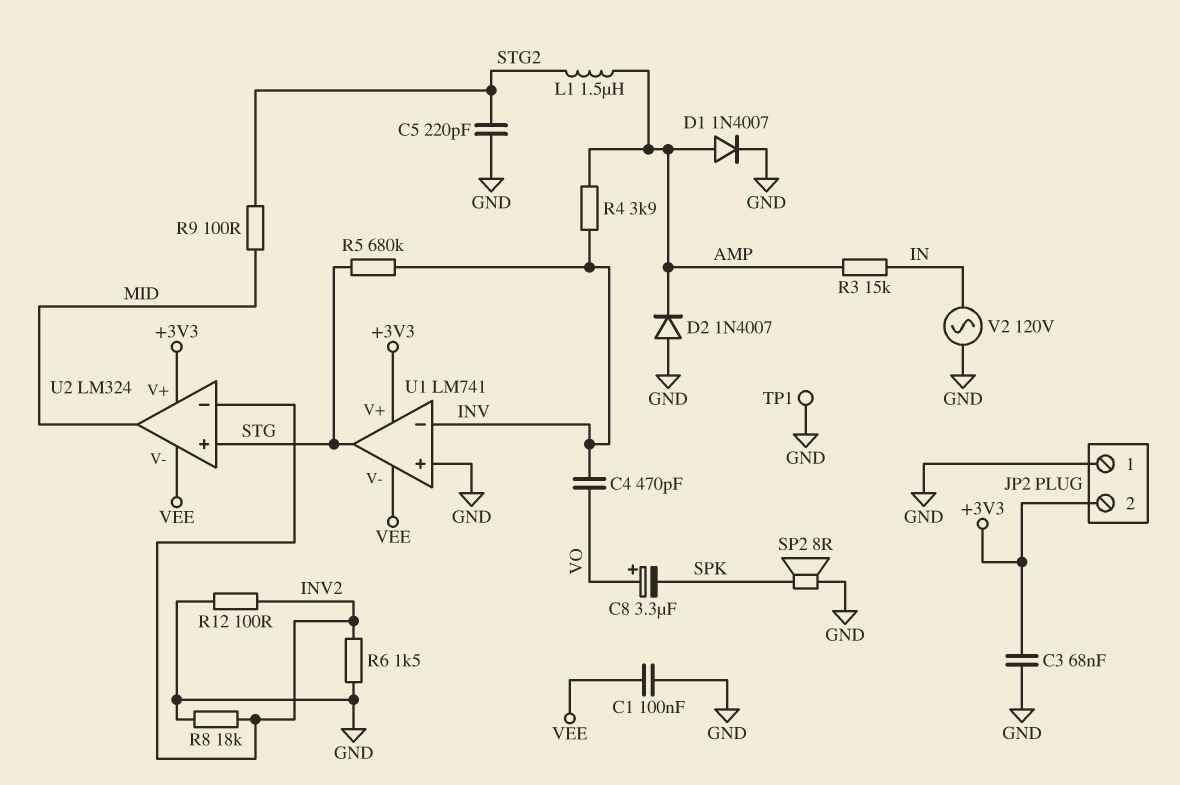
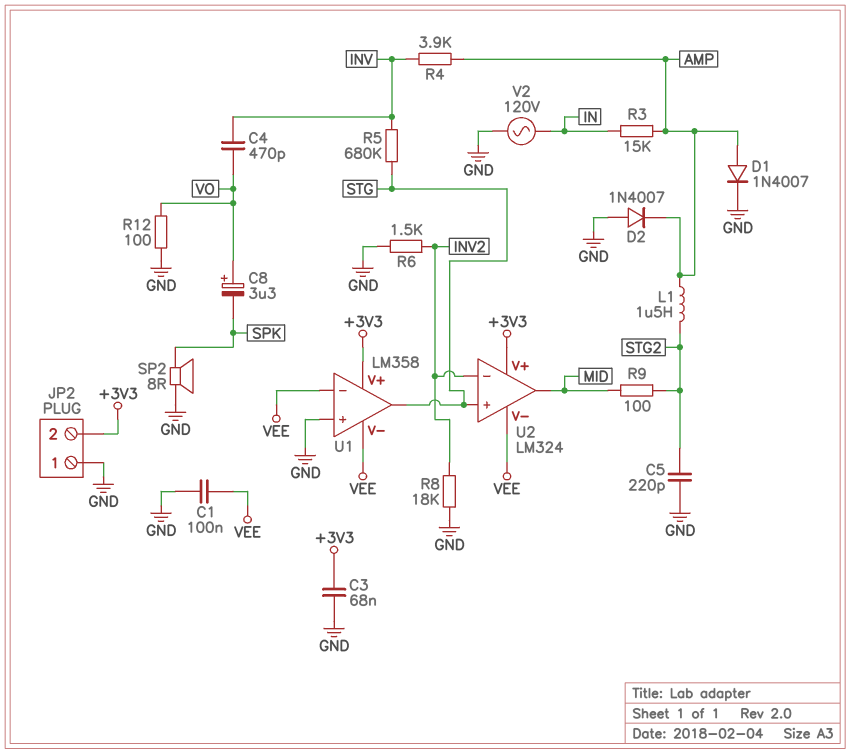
R12: 100 (GND, INV2) -> 100 (GND, VO)
TP1: test point (GND) -> none
U1: LM741 -> LM358
U1 pin in-: INV -> VEE

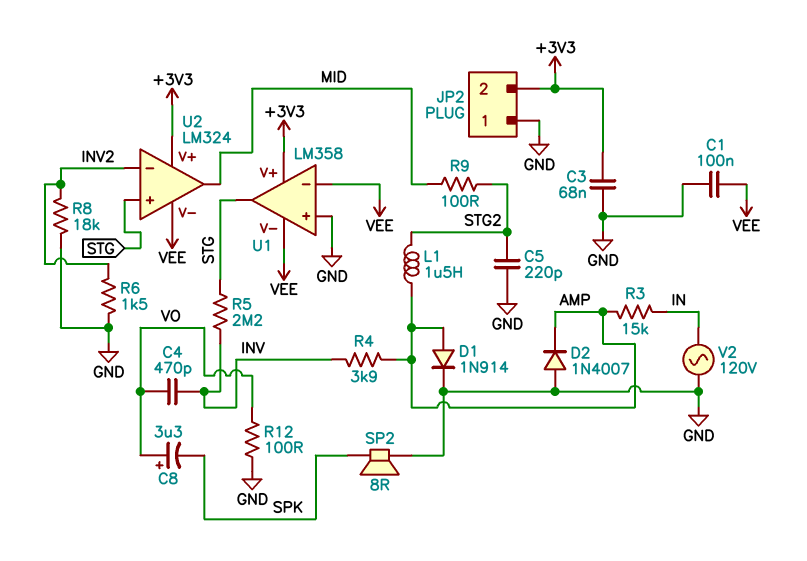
D1: diode 1N4007 (A AMP, K GND) -> diode 1N914 (A AMP, K GND)
R5: 680k (INV, STG) -> 2.2M (INV, STG)

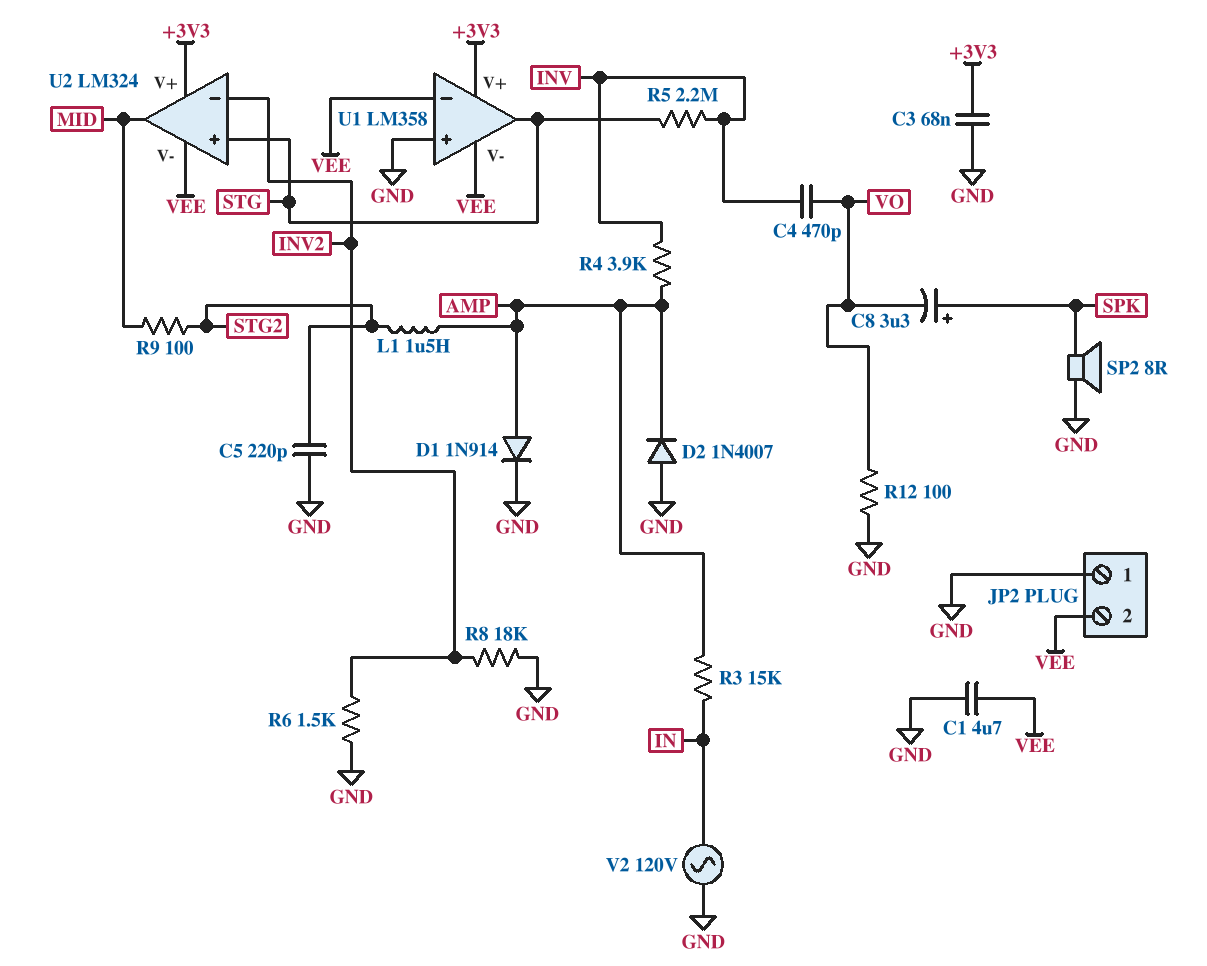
C1: 100nF (GND, VEE) -> 4.7uF (GND, VEE)
C8: 3.3uF (plus VO, minus SPK) -> 3.3uF (plus SPK, minus VO)
JP2 pin 2: +3V3 -> VEE

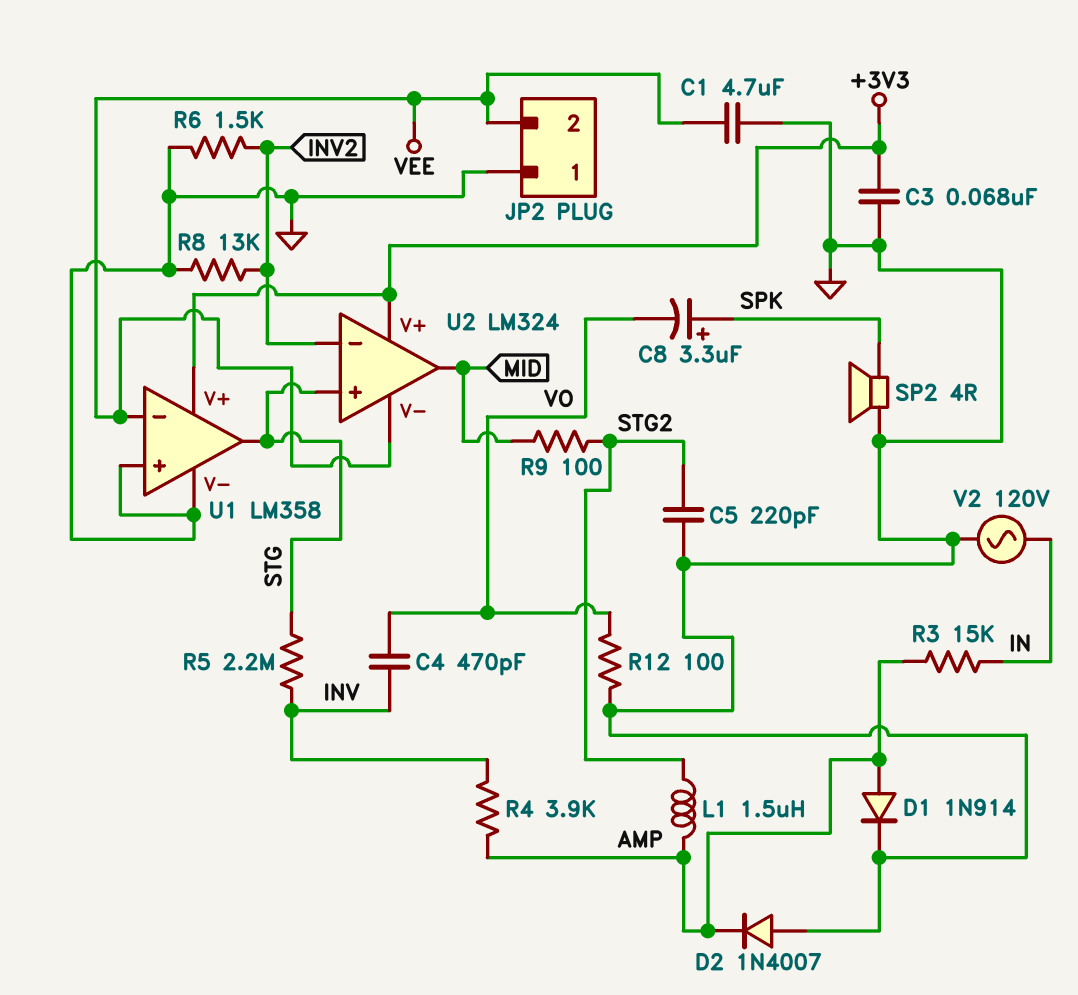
R8: 18k (GND, INV2) -> 13k (GND, INV2)
SP2: speaker 8R (GND, SPK) -> speaker 4R (GND, SPK)
U1 pin V-: VEE -> GND

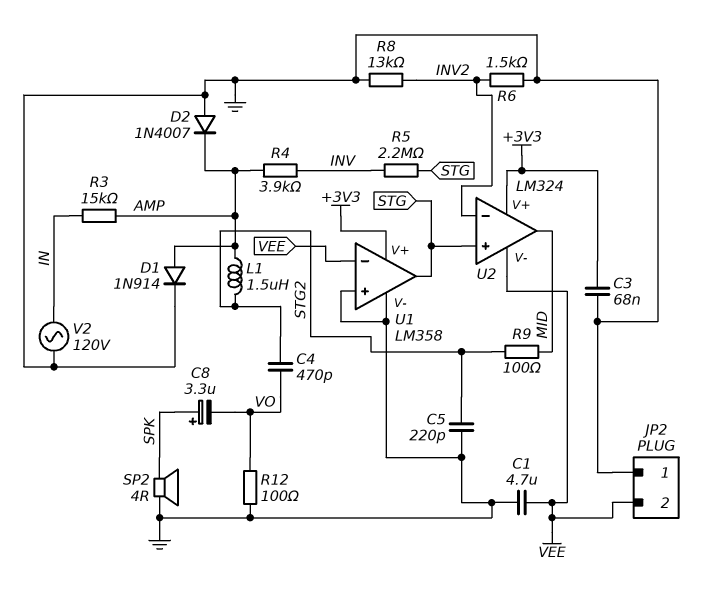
C4: 470pF (INV, VO) -> 470pF (STG2, VO)

